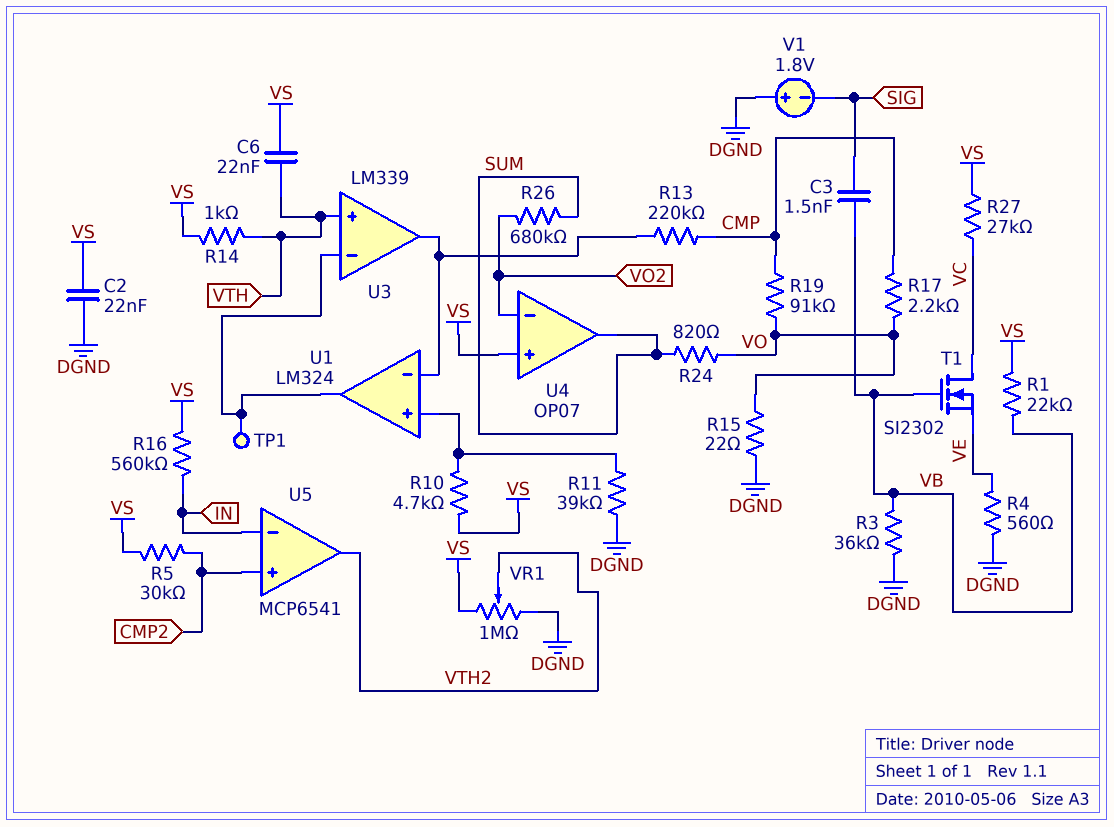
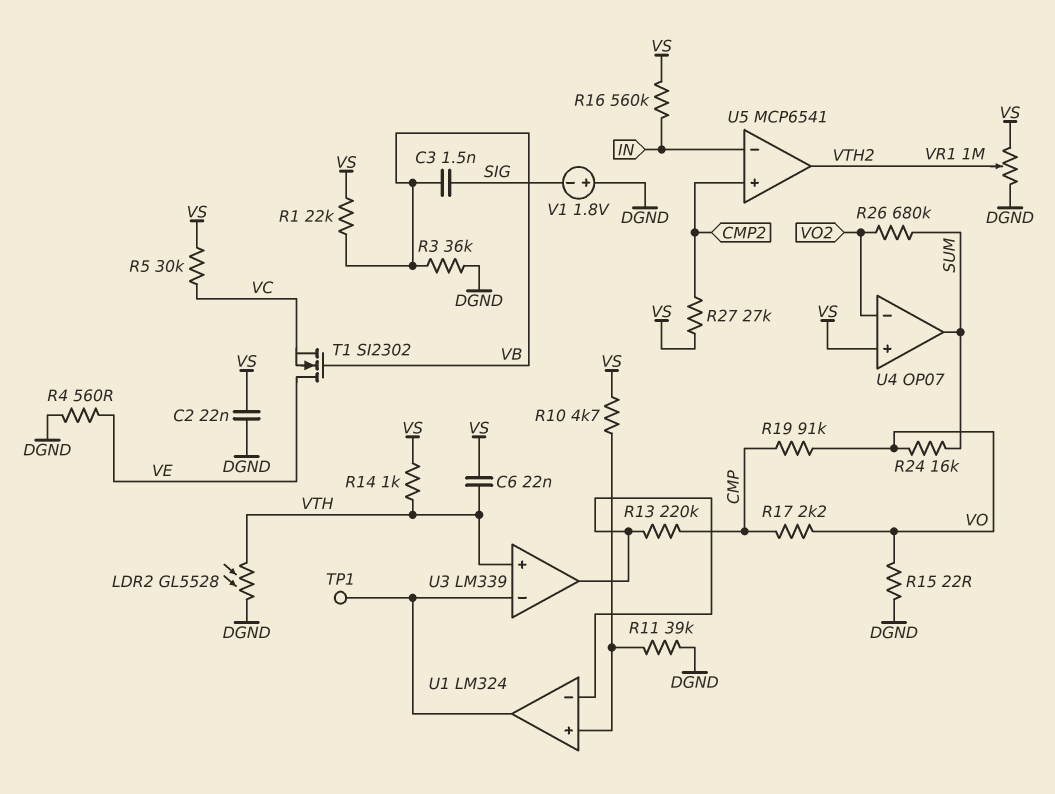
LDR2: none -> GL5528 (DGND, VTH)
R5: 30k (CMP2, VS) -> 30k (VC, VS)
R24: 820 (SUM, VO) -> 16k (SUM, VO)
R27: 27k (VC, VS) -> 27k (CMP2, VS)
T1: NMOS SI2302 (G VB, D VC, S VE) -> NMOS SI2302 (G VB, D VE, S VC)

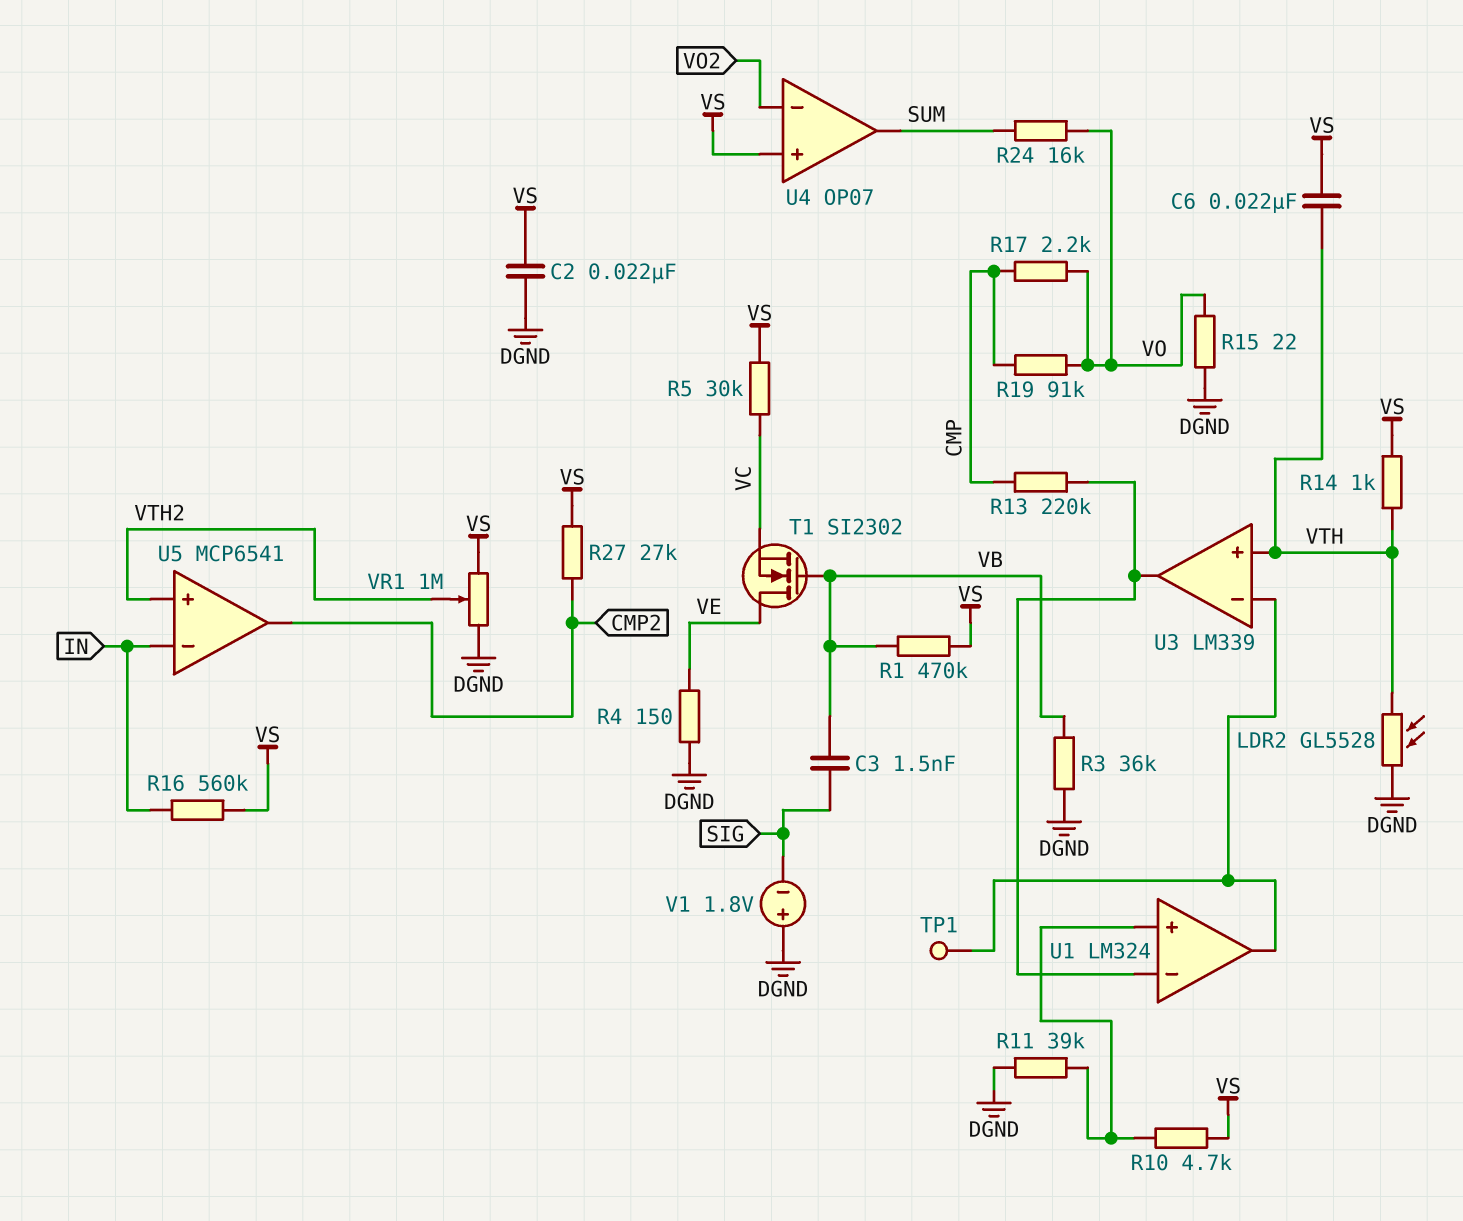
R1: 22k (VB, VS) -> 470k (VB, VS)
R4: 560 (DGND, VE) -> 150 (DGND, VE)
R26: 680k (SUM, VO2) -> none
U5 pin in+: CMP2 -> VTH2
U5 pin out: VTH2 -> CMP2

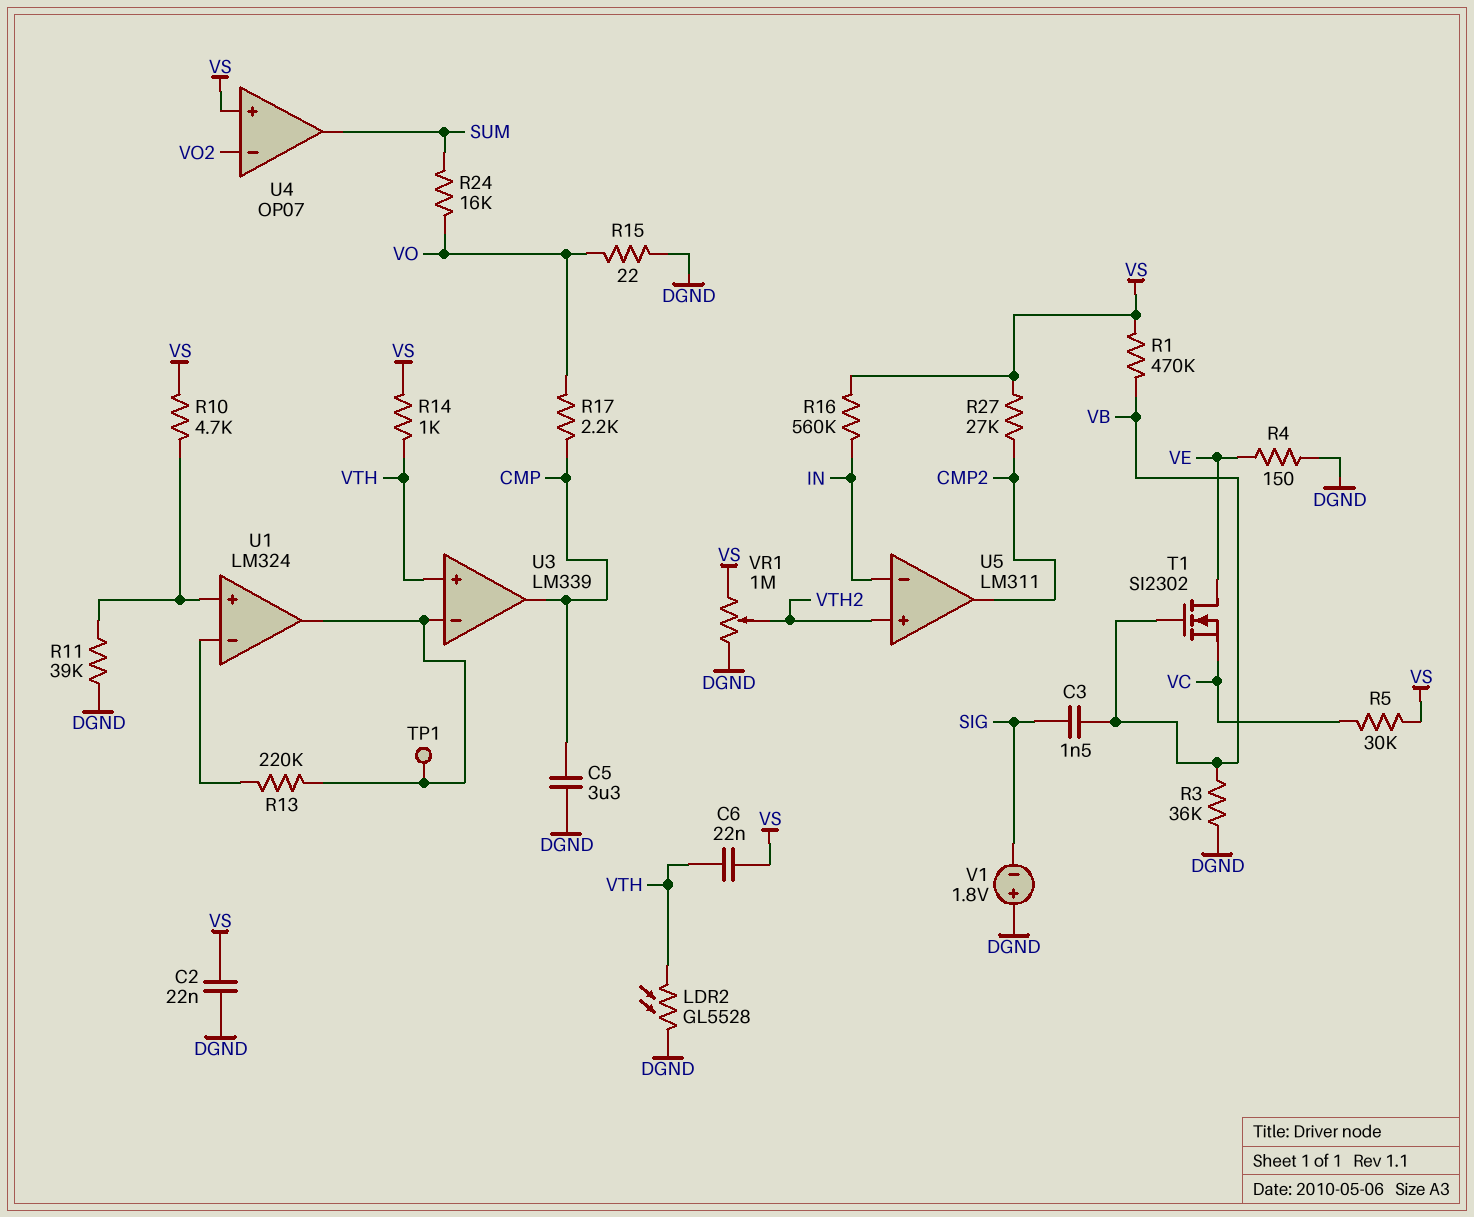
C5: none -> 3.3uF (CMP, DGND)
R13: 220k (CMP, U1/in-) -> 220k (U1/in-, U1/out)
R19: 91k (CMP, VO) -> none
U3 pin out: U1/in- -> CMP
U5: MCP6541 -> LM311

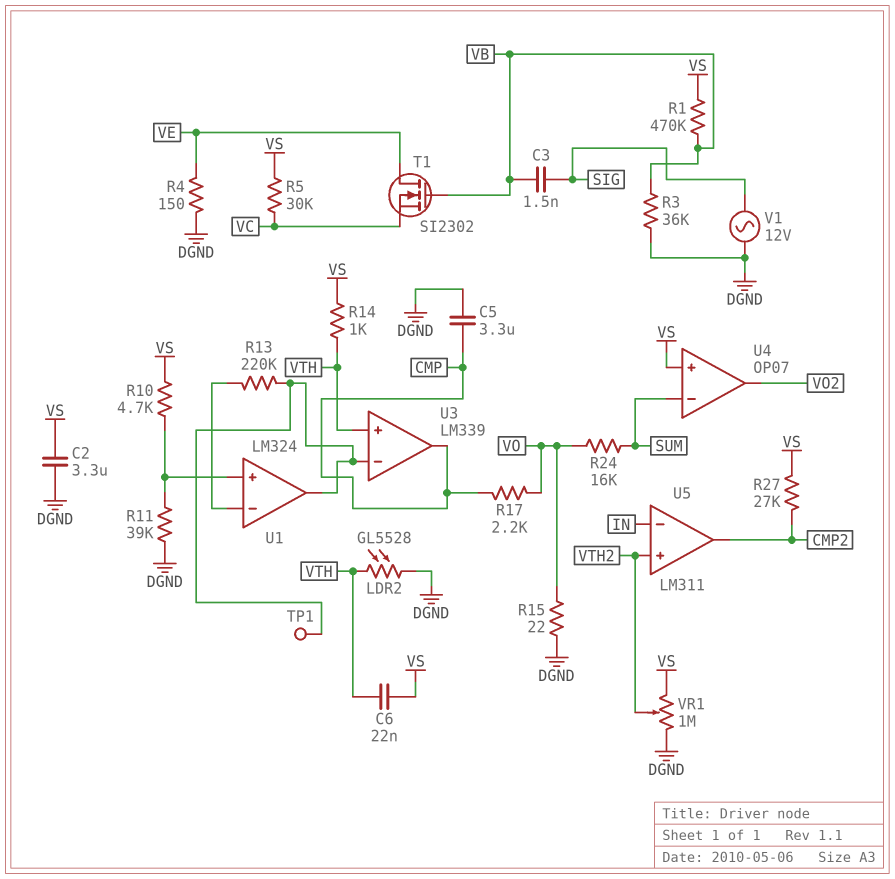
C2: 22nF (DGND, VS) -> 3.3uF (DGND, VS)
R16: 560k (IN, VS) -> none
U4 pin in-: VO2 -> SUM
U4 pin out: SUM -> VO2
V1: 1.8V (plus DGND, minus SIG) -> AC 12V (DGND, SIG)

